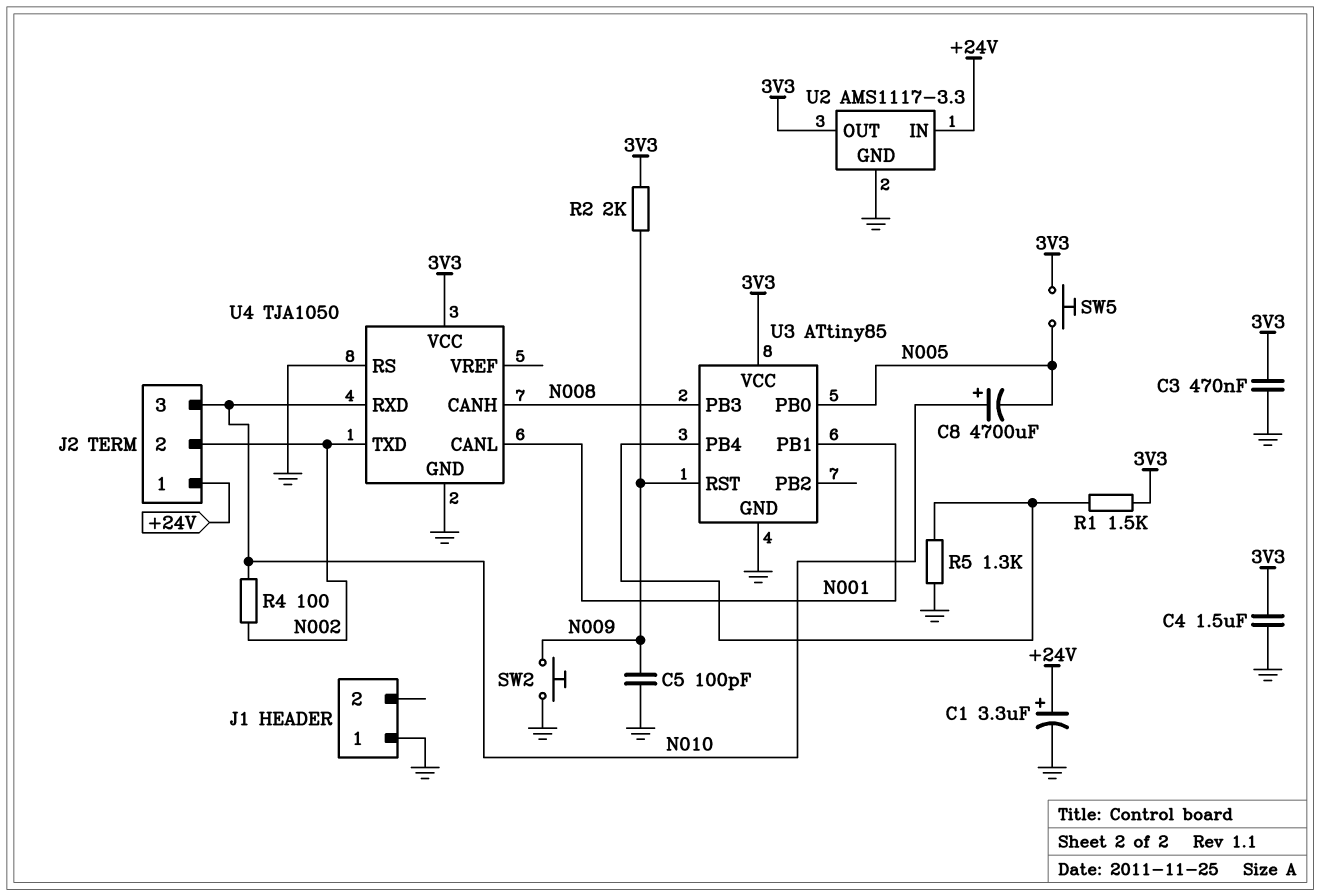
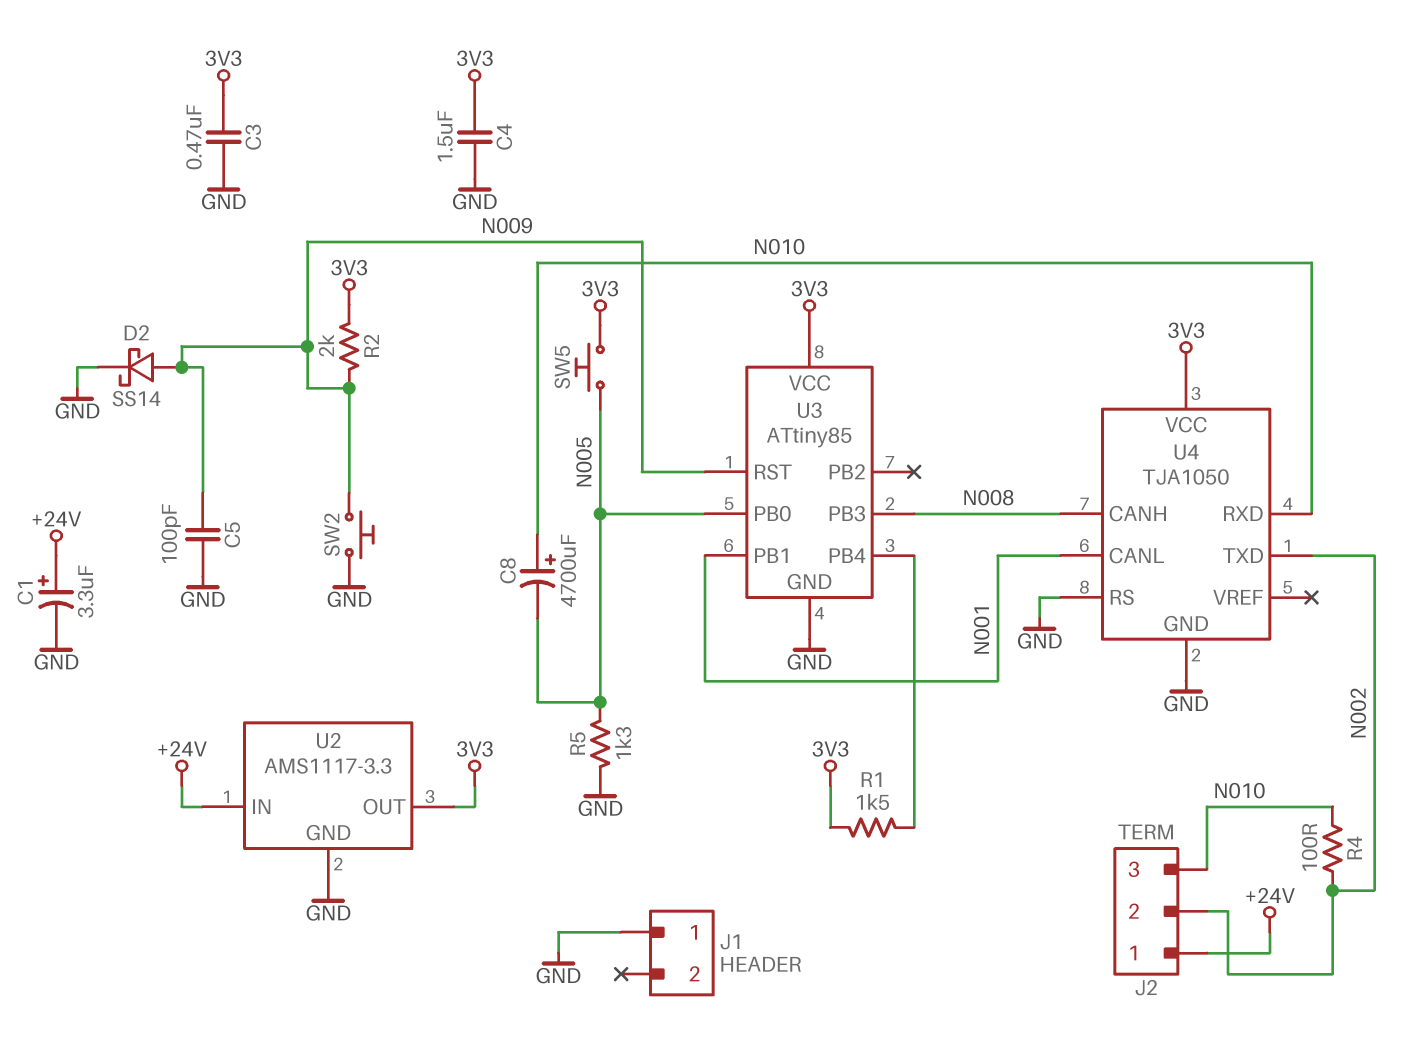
D2: none -> schottky SS14 (A N009, K GND)
R5: 1.3k (GND, U3/PB4) -> 1.3k (GND, N005)

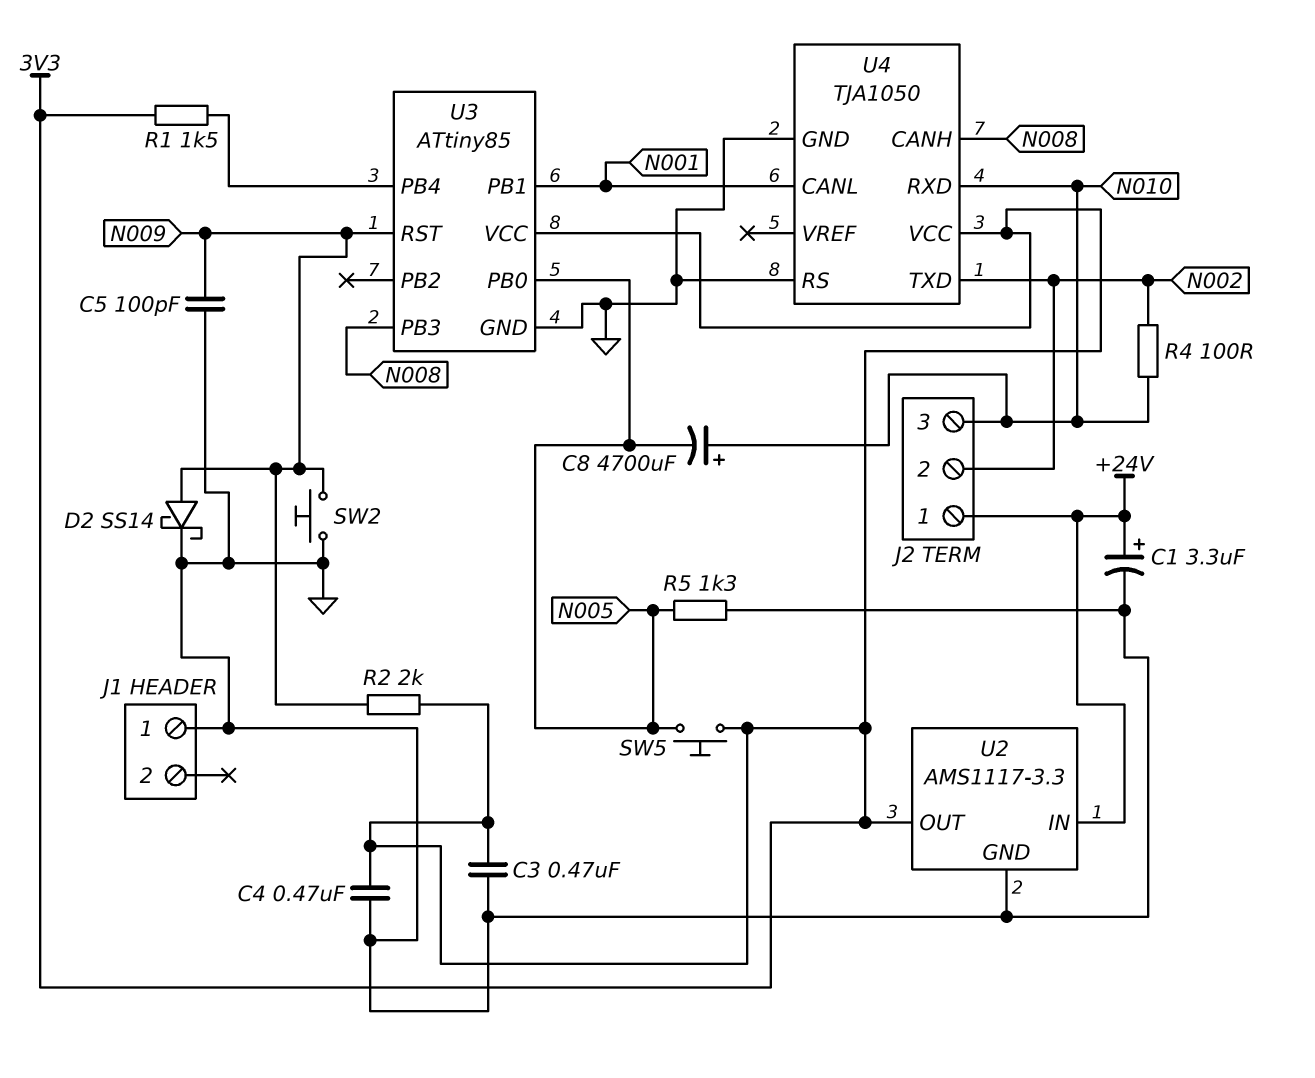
C4: 1.5uF (3V3, GND) -> 470nF (3V3, GND)

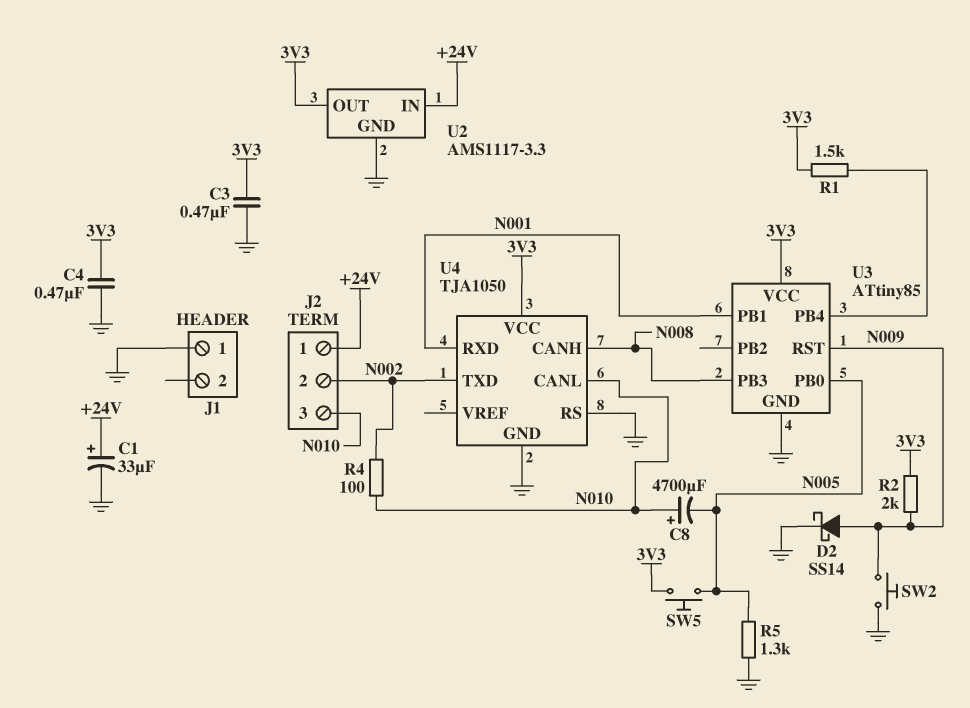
C1: 3.3uF (plus +24V, minus GND) -> 33uF (plus +24V, minus GND)
C5: 100pF (GND, N009) -> none
U4 pin CANL: N001 -> N010
U4 pin RXD: N010 -> N001

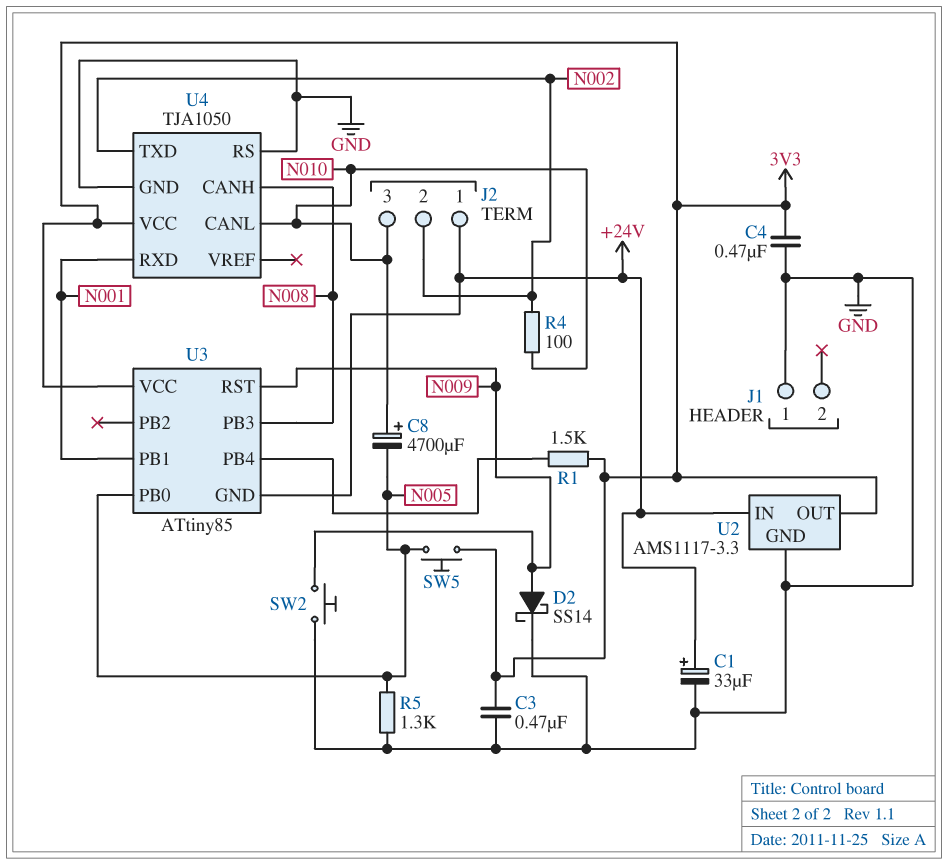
R2: 2k (3V3, N009) -> none
U3 pin GND: GND -> +24V

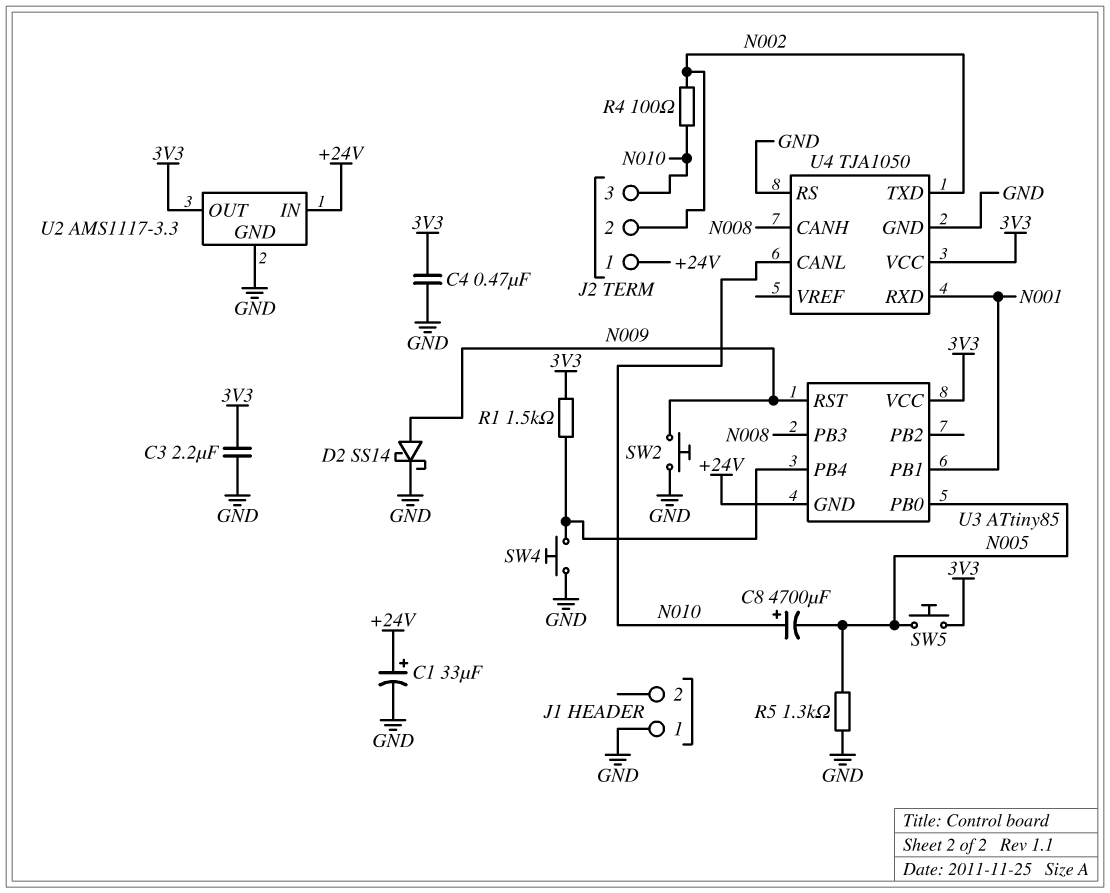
C3: 470nF (3V3, GND) -> 2.2uF (3V3, GND)
SW4: none -> button (GND, U3/PB4)

